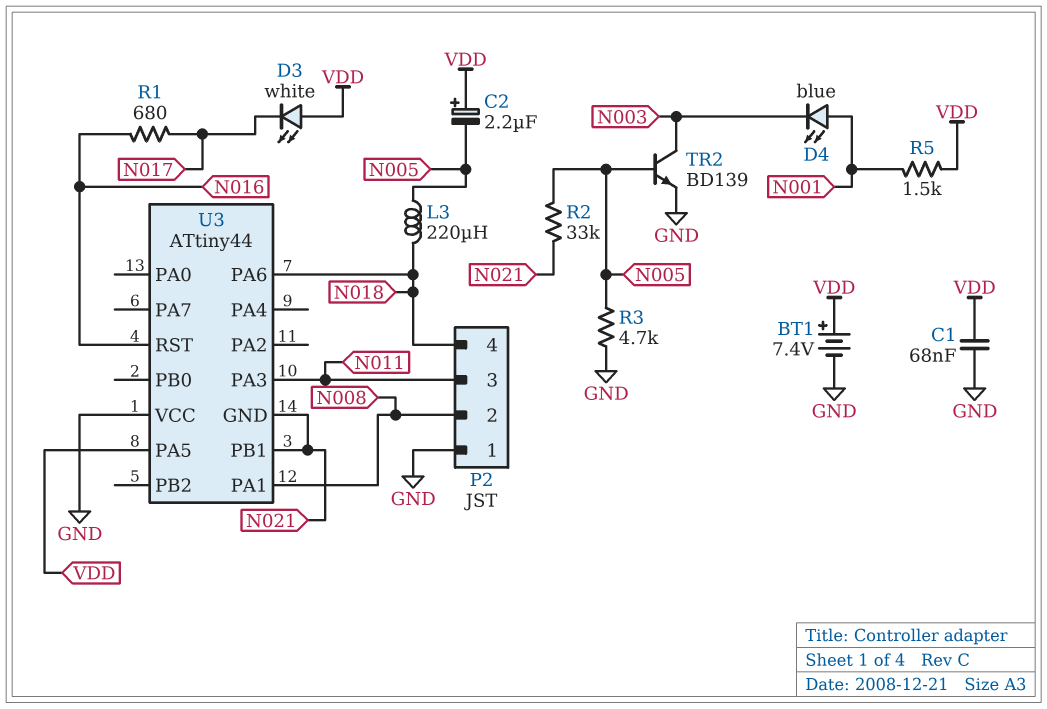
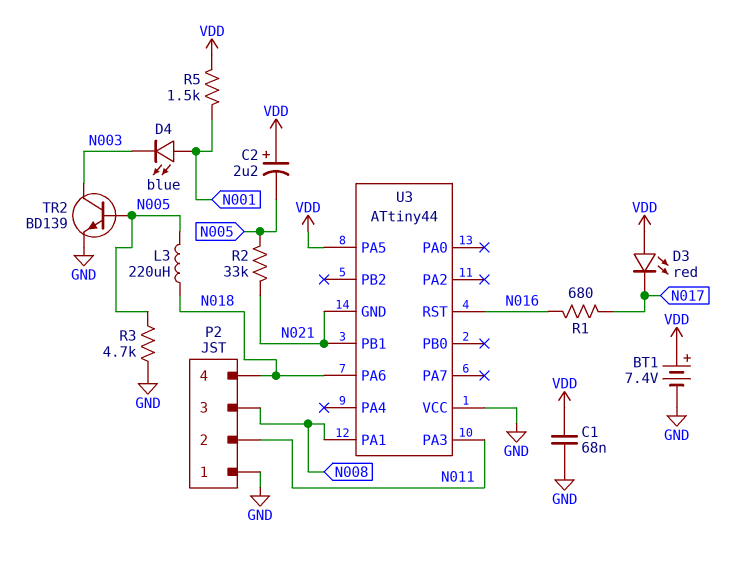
D3: LED white (A VDD, K N017) -> LED red (A VDD, K N017)
P2 pin 2: N008 -> N011
P2 pin 3: N011 -> N008

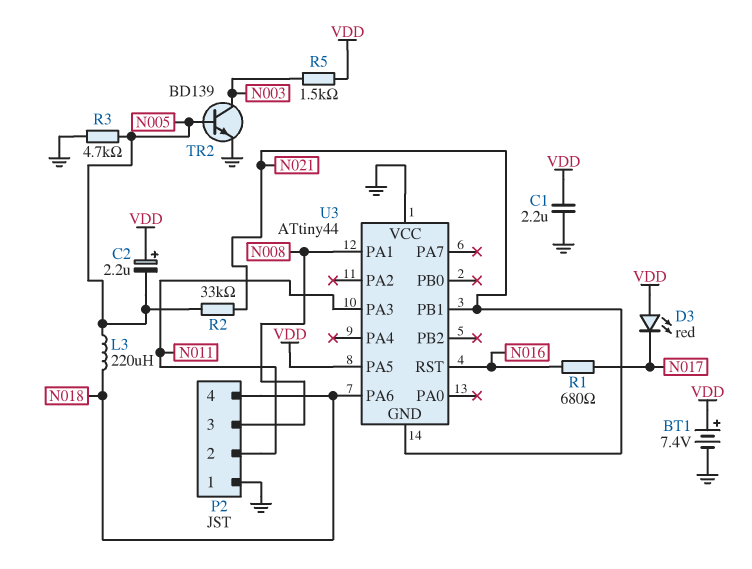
C1: 68nF (GND, VDD) -> 2.2uF (GND, VDD)
D4: LED blue (A N001, K N003) -> none
R5: 1.5k (N001, VDD) -> 1.5k (N003, VDD)

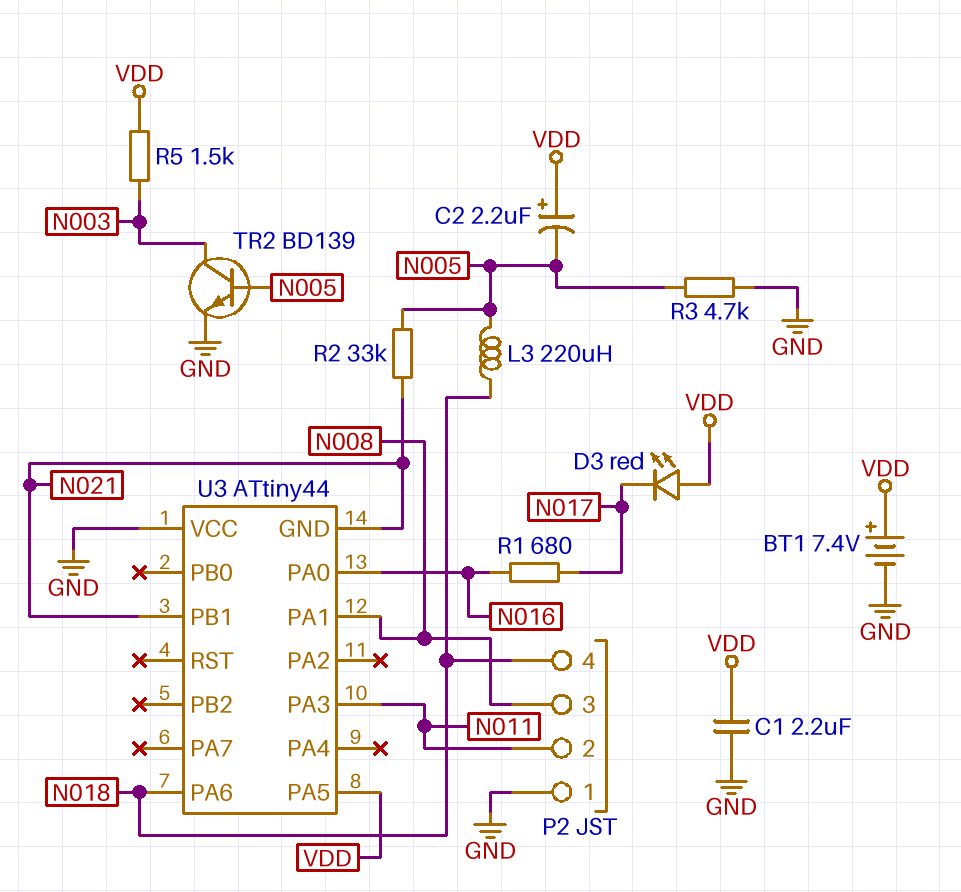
U3 pin PA0: none -> N016
U3 pin RST: N016 -> none

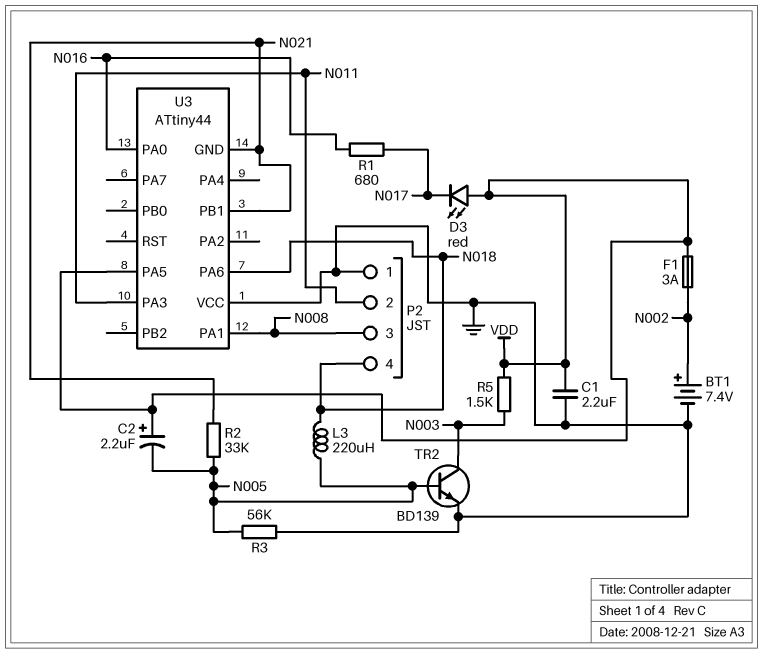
BT1: 7.4V (plus VDD, minus GND) -> 7.4V (plus N002, minus GND)
F1: none -> 3A (N002, VDD)
R3: 4.7k (GND, N005) -> 56k (GND, N005)

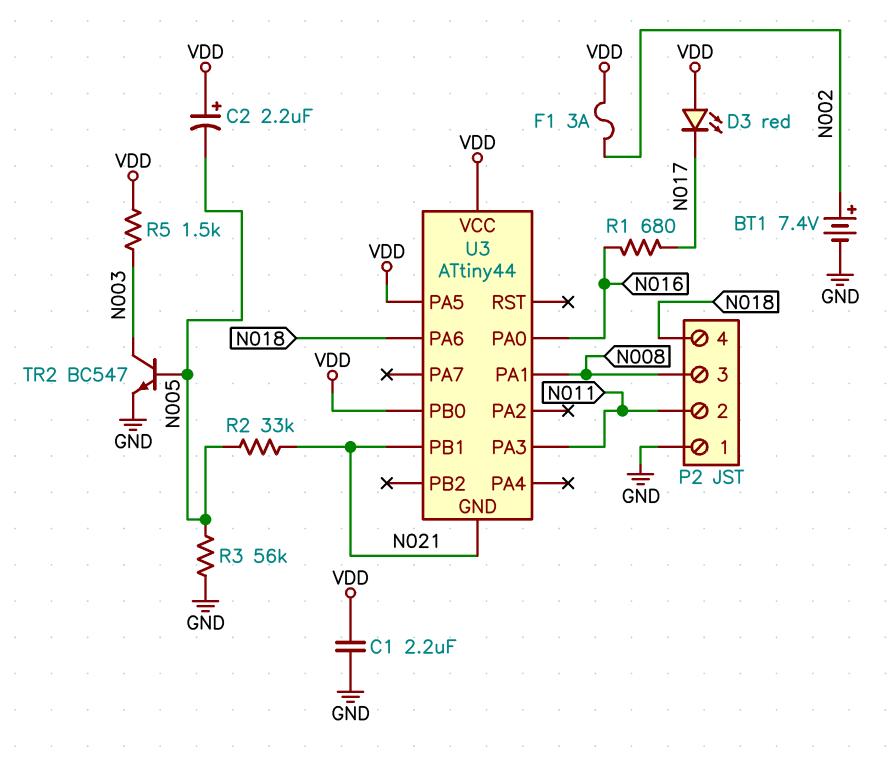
L3: 220uH (N005, N018) -> none
TR2: NPN BD139 (B N005, C N003, E GND) -> NPN BC547 (B N005, C N003, E GND)
U3 pin PB0: none -> VDD
U3 pin VCC: GND -> VDD

